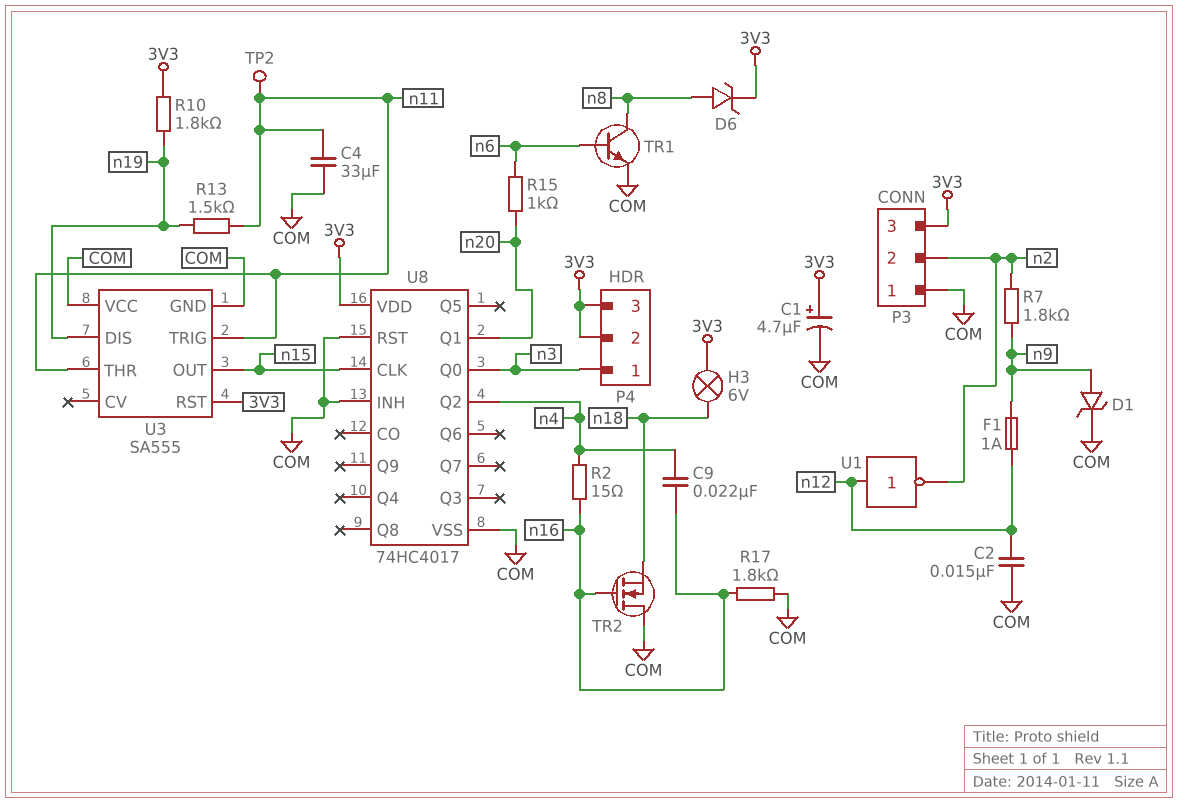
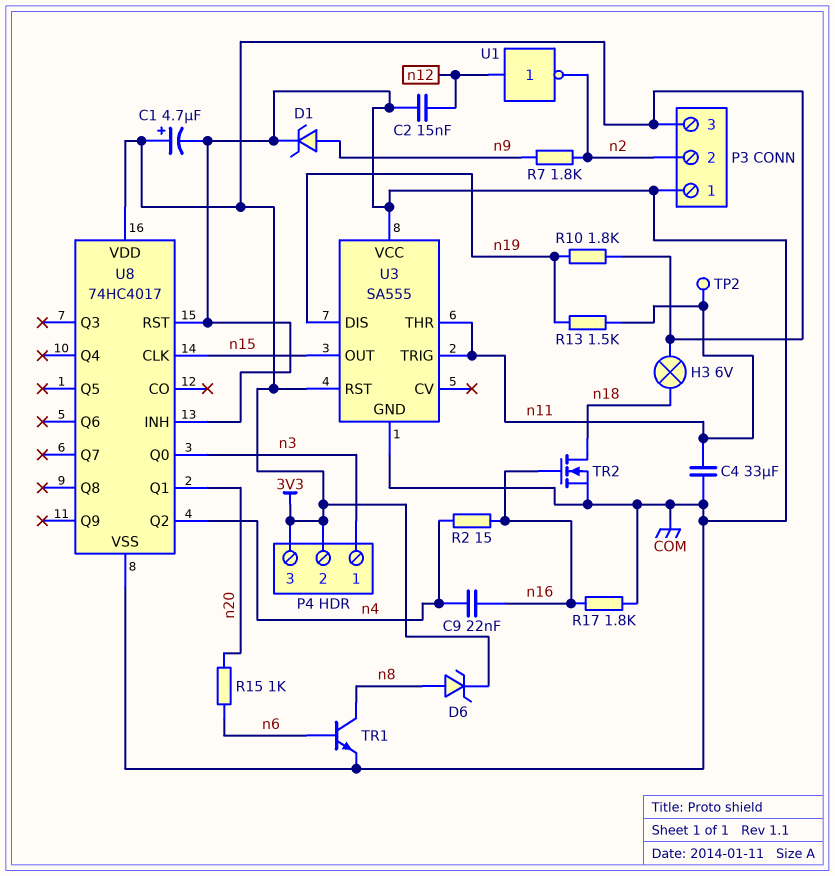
F1: 1A (n9, n12) -> none
TR2: NMOS (G n16, D COM, S n18) -> NMOS (G n16, D n18, S COM)

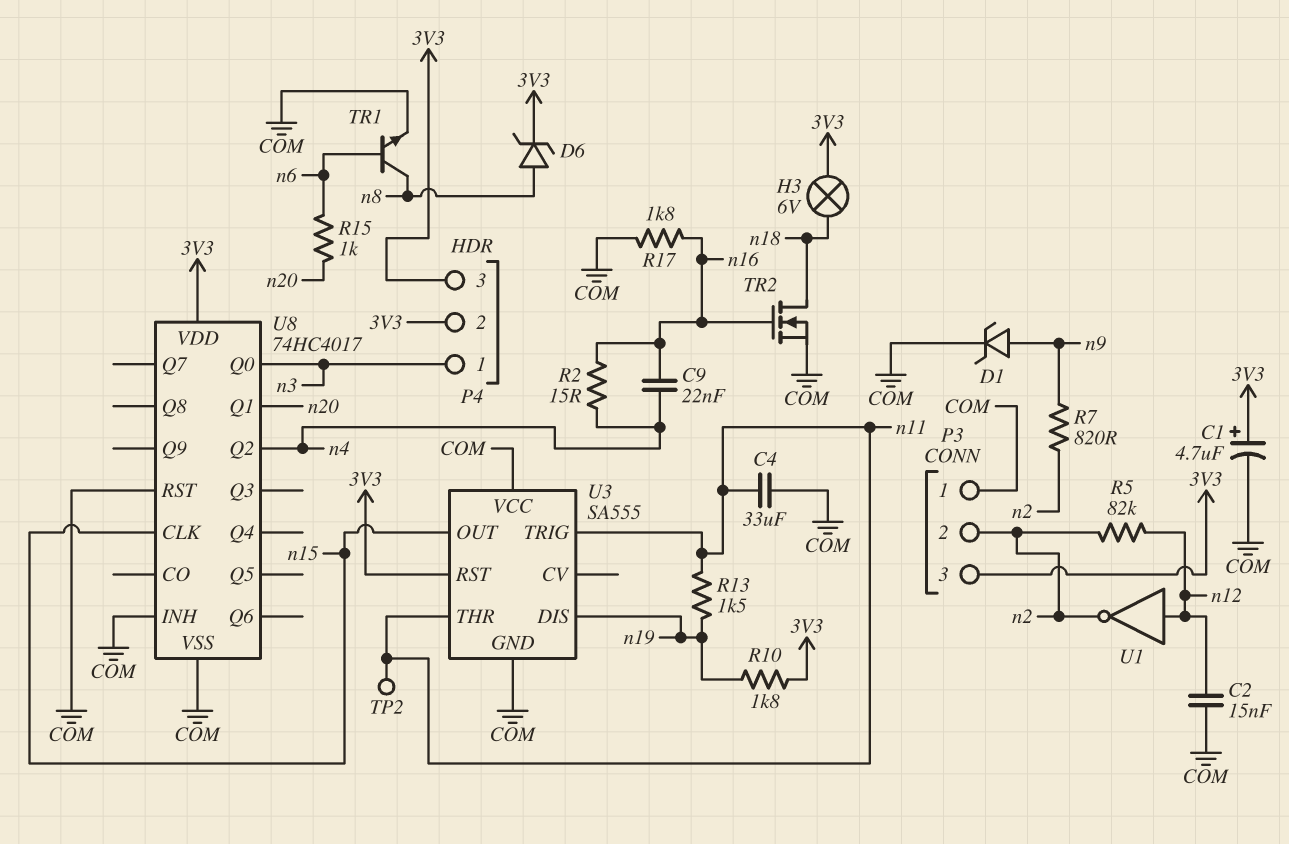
R5: none -> 82k (n2, n12)
R7: 1.8k (n2, n9) -> 820 (n2, n9)

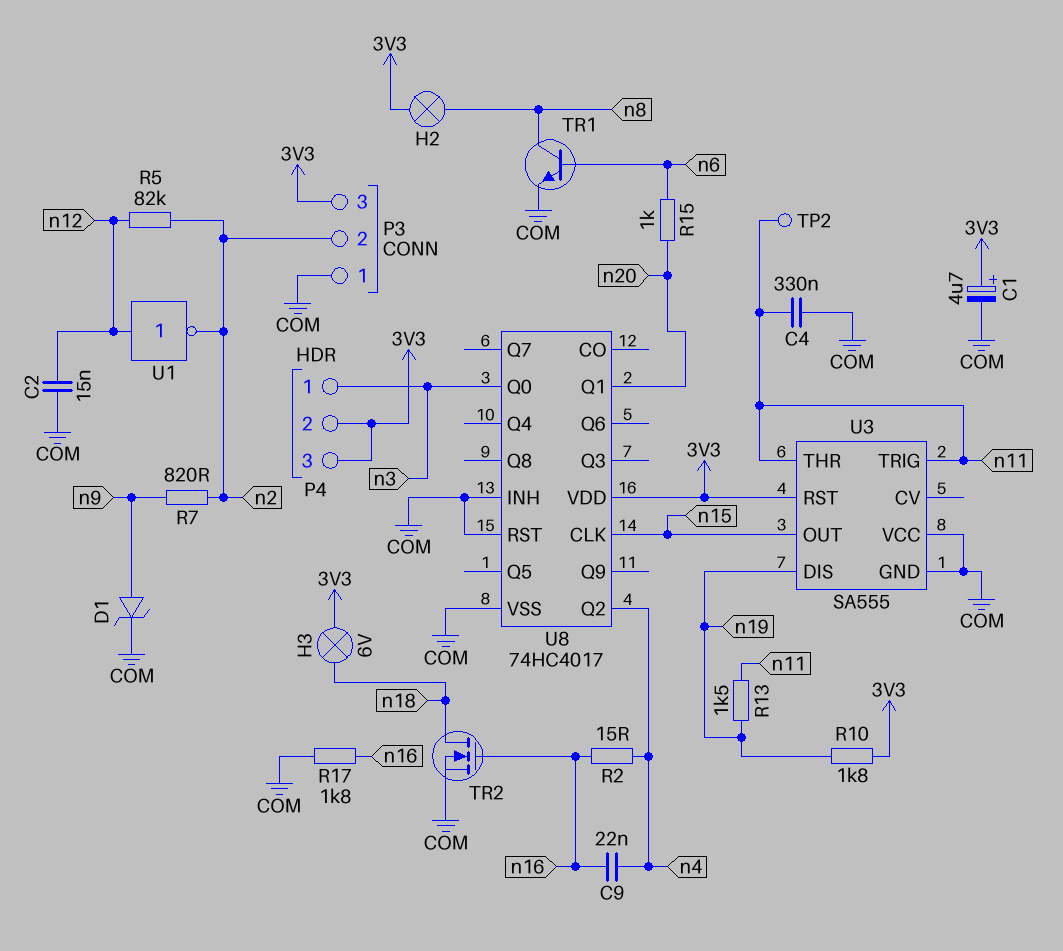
C4: 33uF (COM, n11) -> 330nF (COM, n11)
D6: zener (A n8, K 3V3) -> none
H2: none -> lamp (3V3, n8)

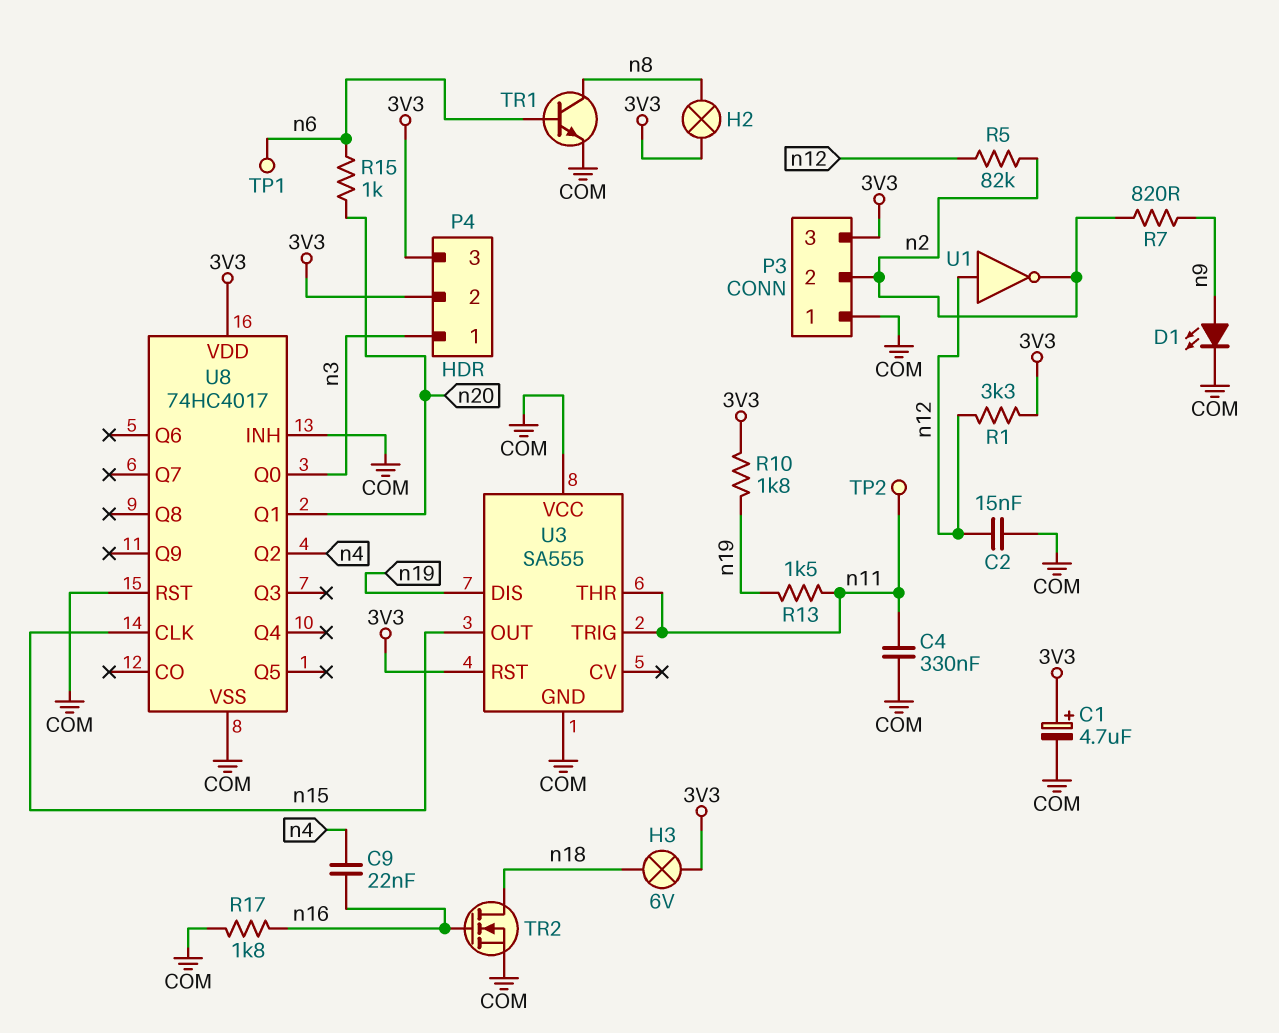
D1: zener (A n9, K COM) -> LED (A n9, K COM)
R1: none -> 3.3k (3V3, n12)
R2: 15 (n4, n16) -> none
TP1: none -> test point (n6)

